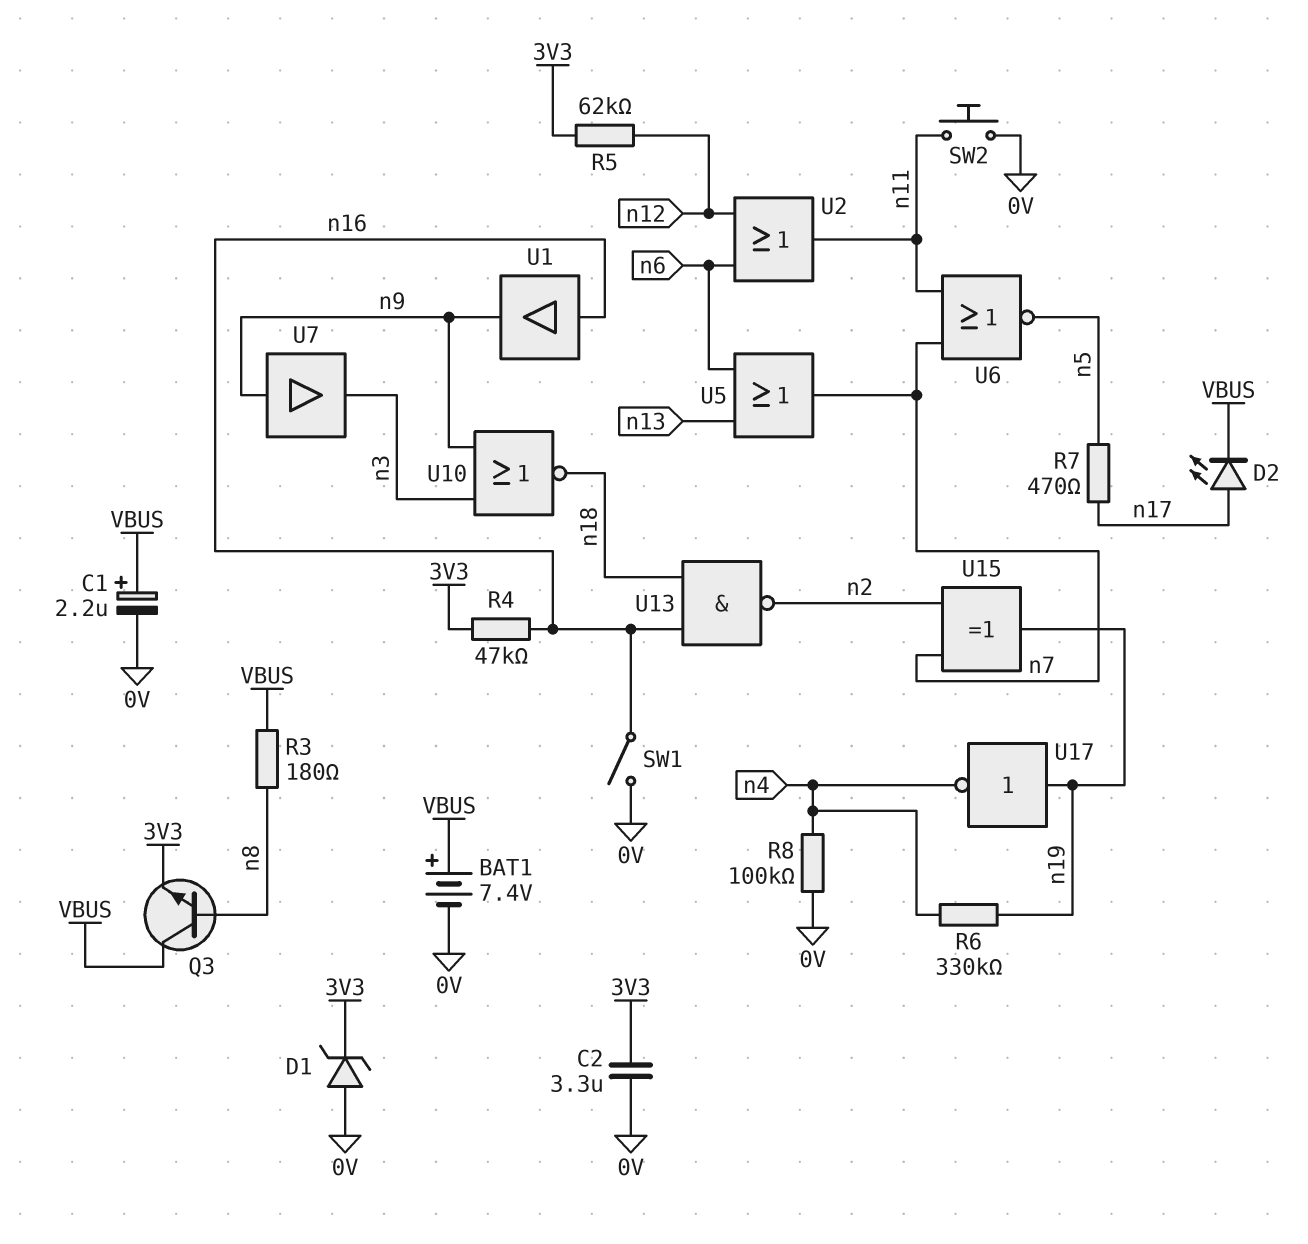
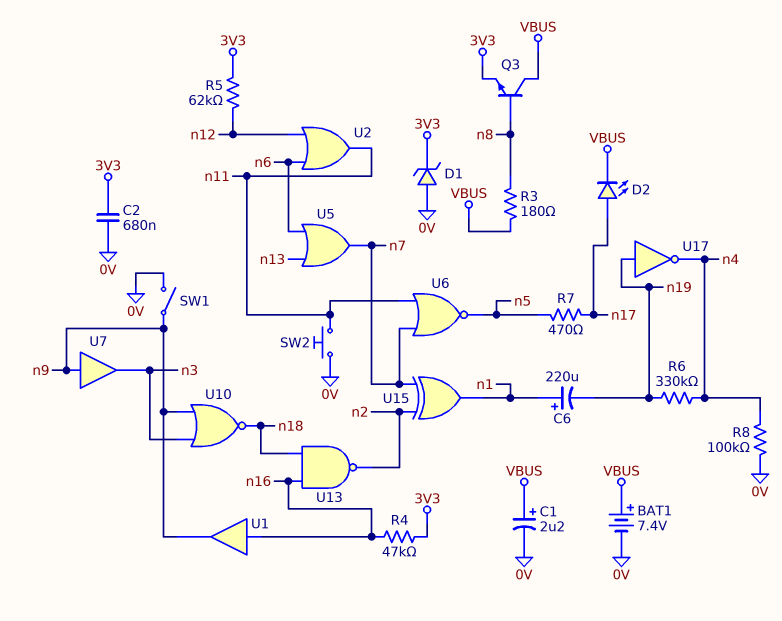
C2: 3.3uF (0V, 3V3) -> 680nF (0V, 3V3)
C6: none -> 220uF (plus n1, minus n19)
SW1: switch (0V, n16) -> switch (0V, n9)
U15: XOR (in n2, in n7, out n19) -> XOR (in n2, in n7, out n1)

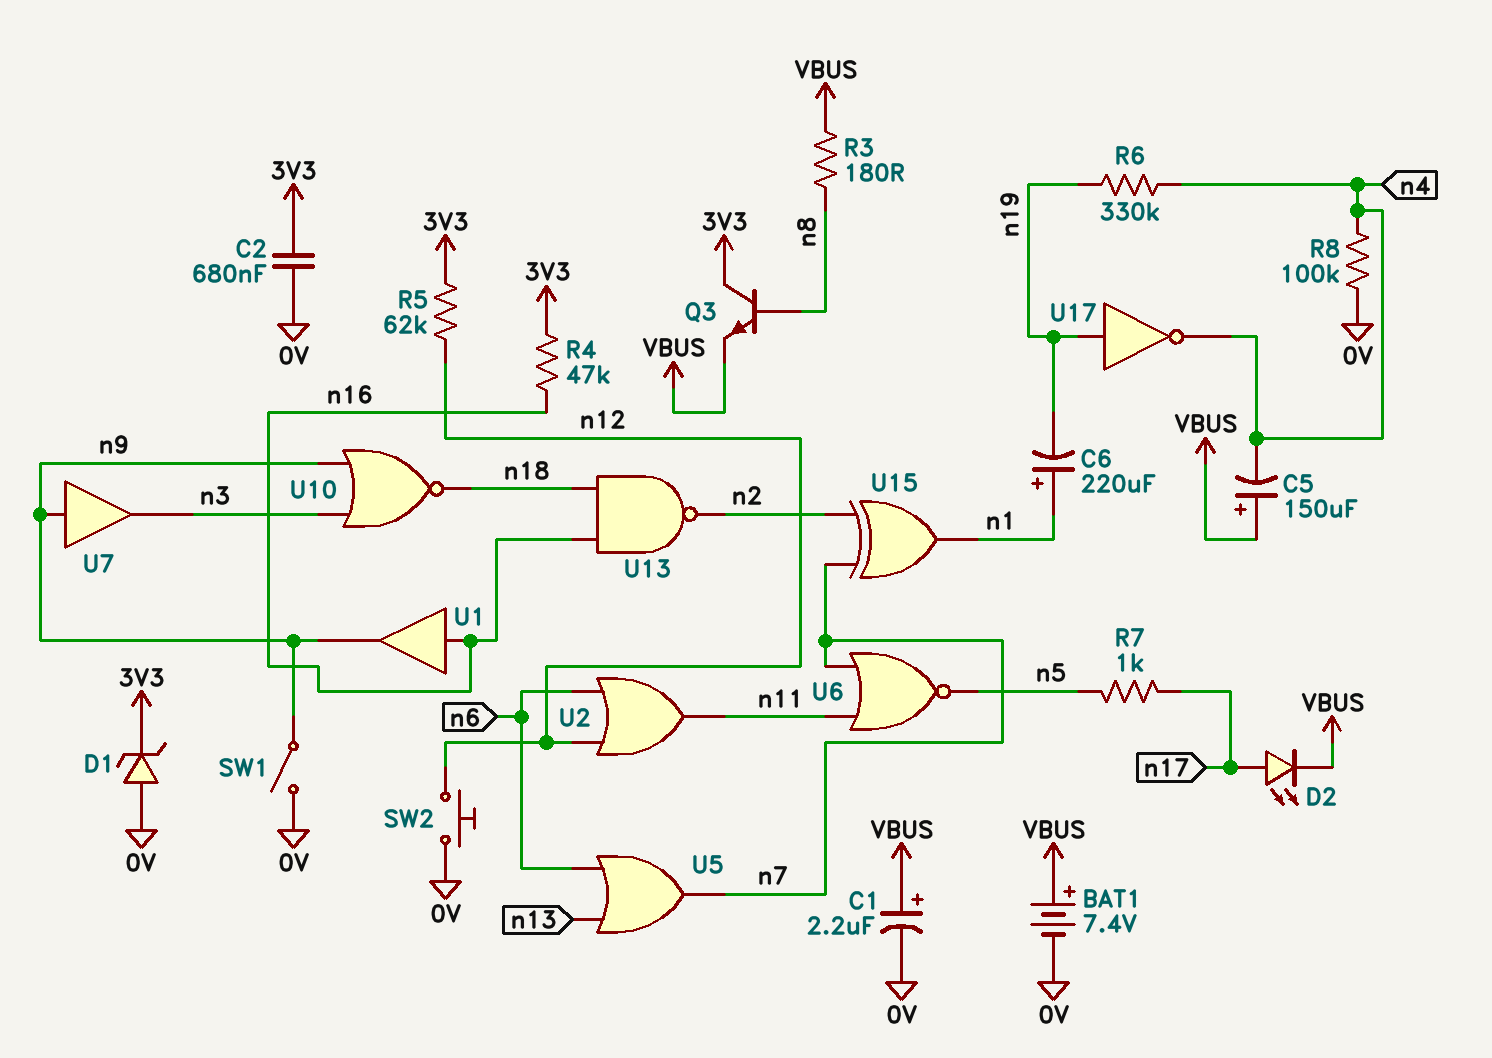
C5: none -> 150uF (plus VBUS, minus n4)
Q3: NPN (B n8, C VBUS, E 3V3) -> NPN (B n8, C 3V3, E VBUS)
R7: 470 (n5, n17) -> 1k (n5, n17)
SW2: button (0V, n11) -> button (0V, n12)

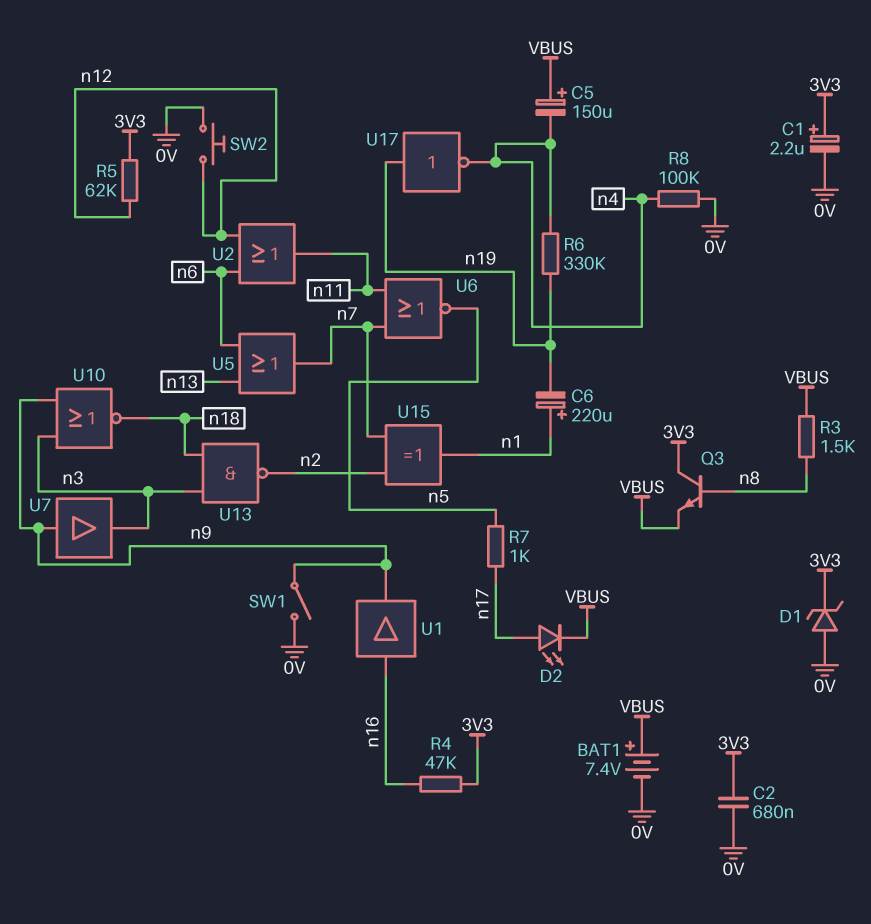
C1: 2.2uF (plus VBUS, minus 0V) -> 2.2uF (plus 3V3, minus 0V)
R3: 180 (VBUS, n8) -> 1.5k (VBUS, n8)
U13: NAND (in n16, in n18, out n2) -> NAND (in n3, in n18, out n2)

